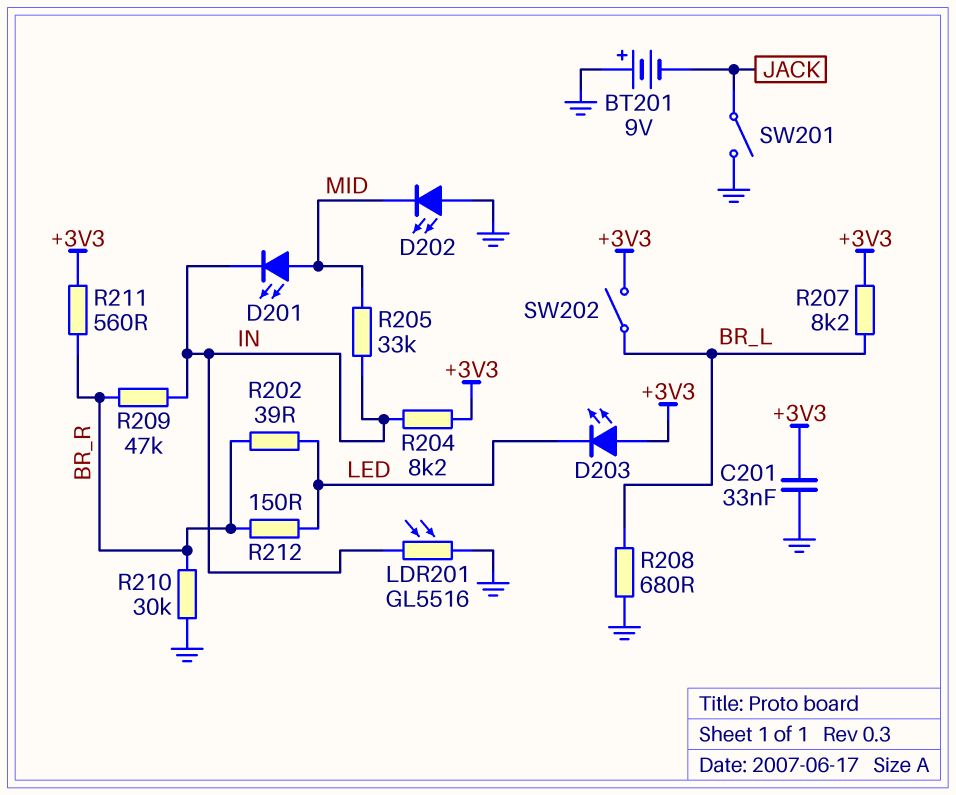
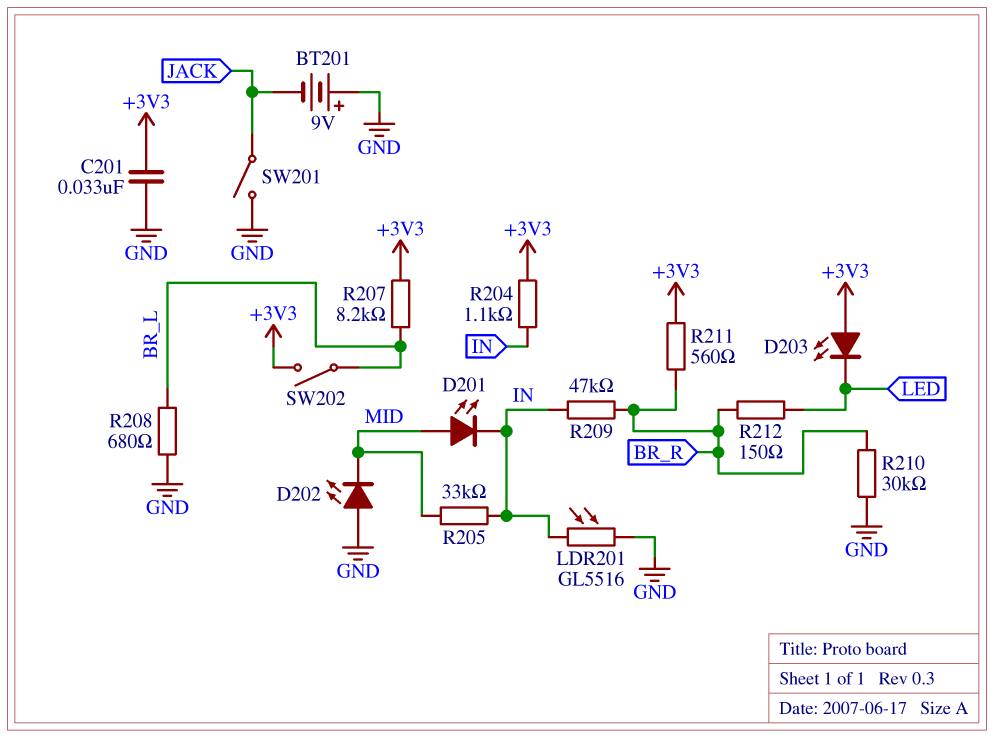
R202: 39 (BR_R, LED) -> none
R204: 8.2k (+3V3, IN) -> 1.1k (+3V3, IN)

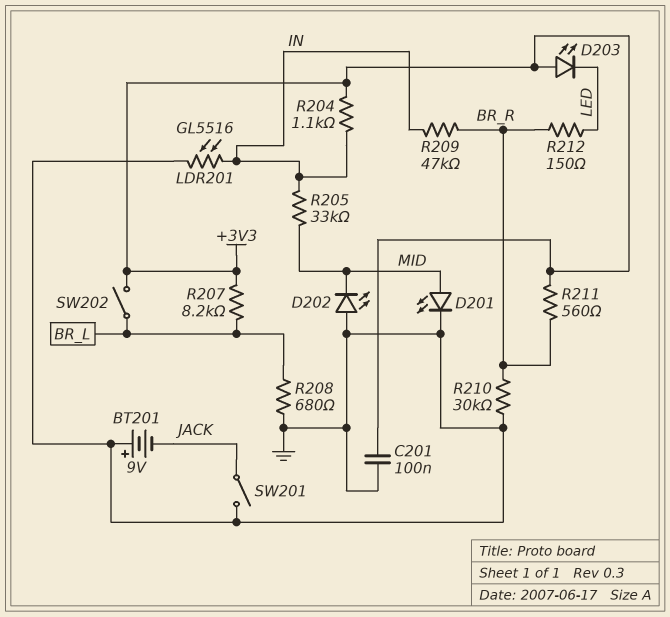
C201: 33nF (+3V3, GND) -> 100nF (+3V3, GND)
D201: LED (A MID, K IN) -> LED (A MID, K GND)

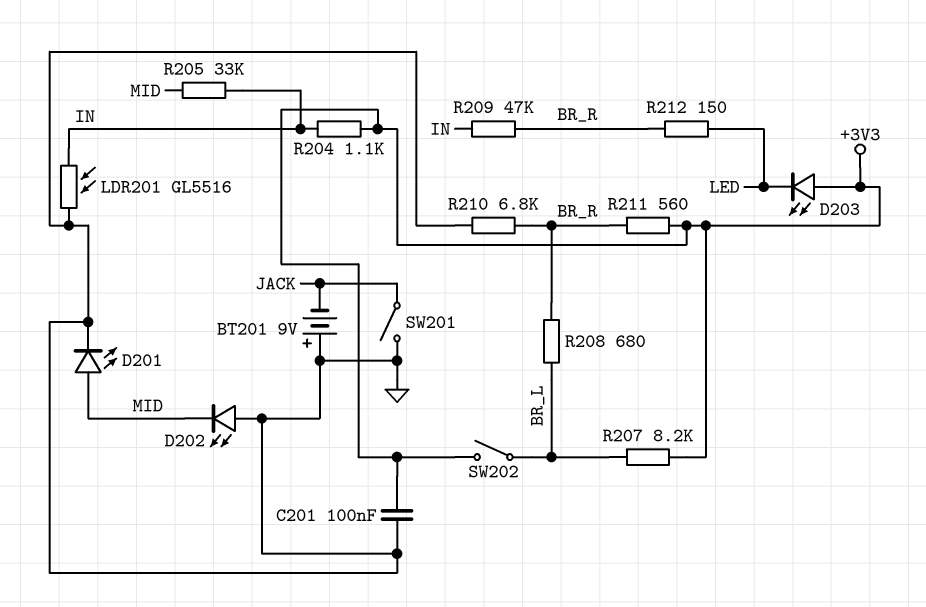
R208: 680 (BR_L, GND) -> 680 (BR_L, BR_R)
R210: 30k (BR_R, GND) -> 6.8k (BR_R, GND)

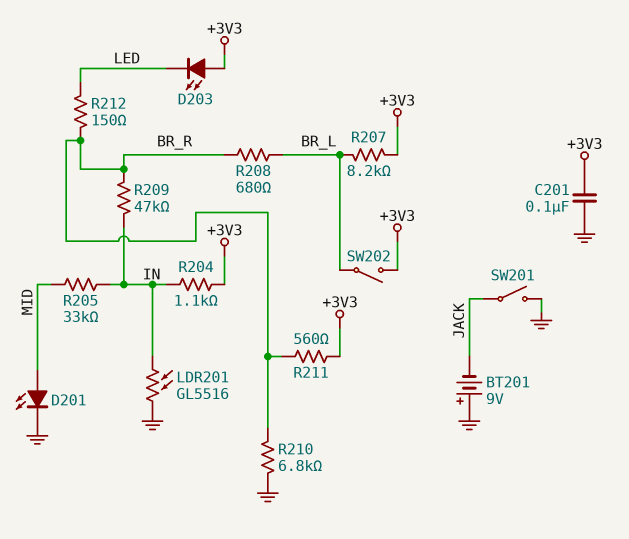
D202: LED (A GND, K MID) -> none

